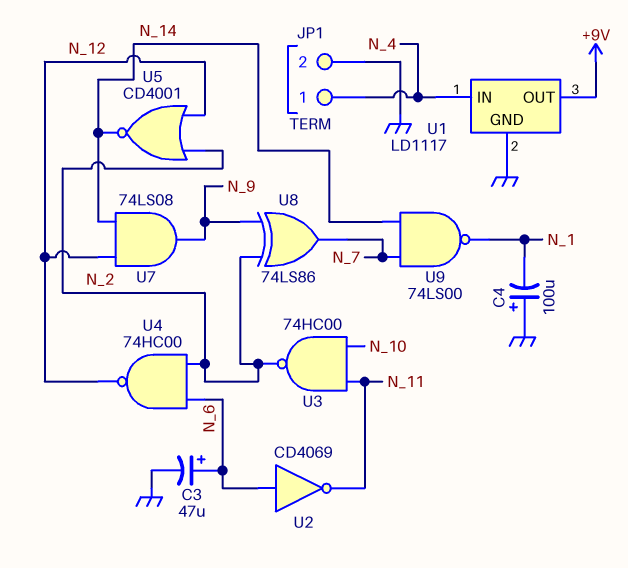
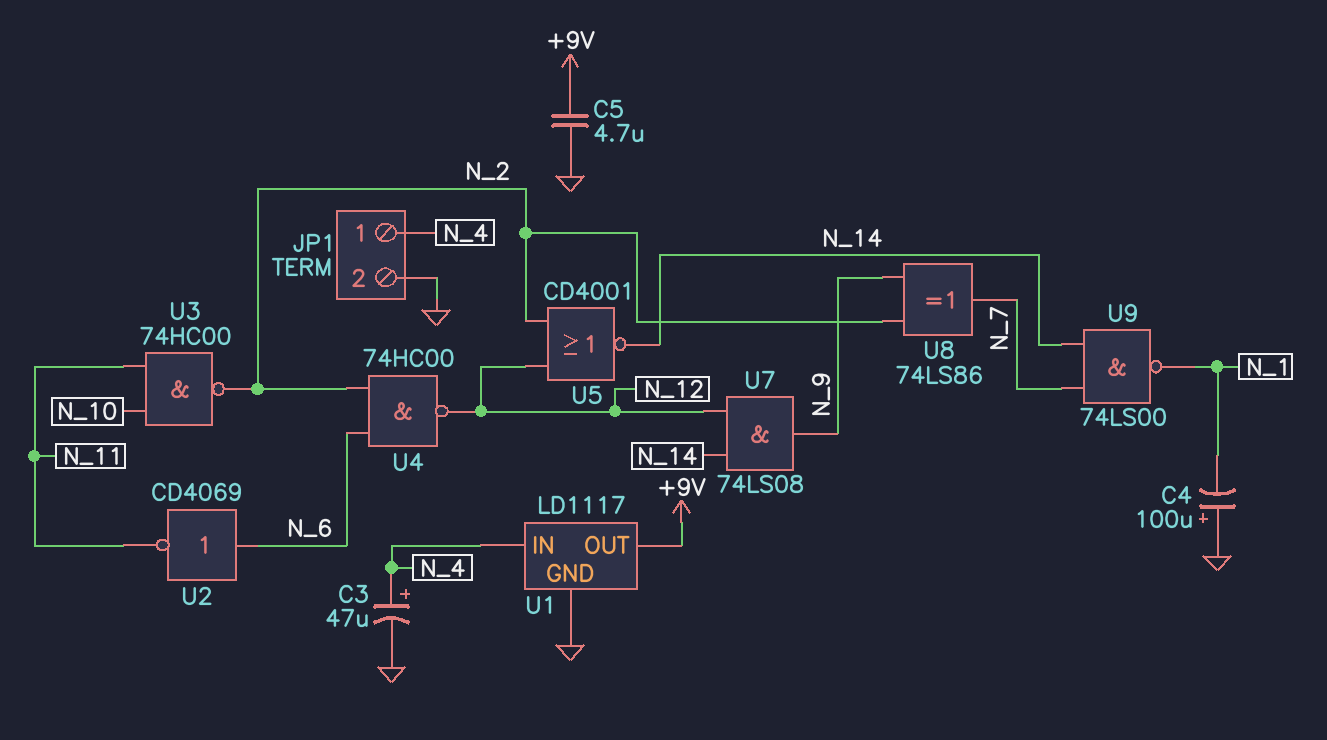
C3: 47uF (plus N_6, minus GND) -> 47uF (plus N_4, minus GND)
C5: none -> 4.7uF (+9V, GND)

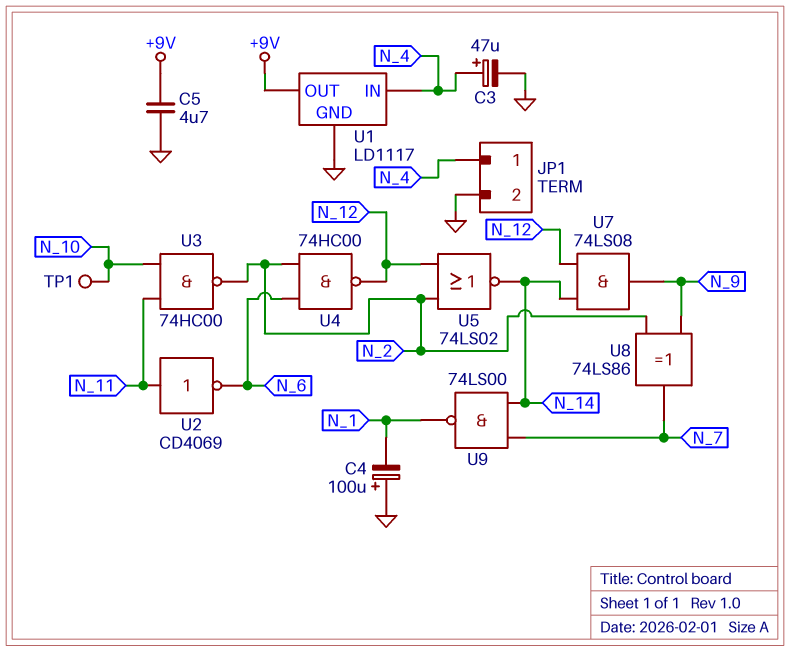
TP1: none -> test point (N_10)
U2: NOT CD4069 (in N_6, out N_11) -> NOT CD4069 (in N_11, out N_6)
U5: NOR CD4001 (in N_2, in N_12, out N_14) -> NOR 74LS02 (in N_2, in N_12, out N_14)

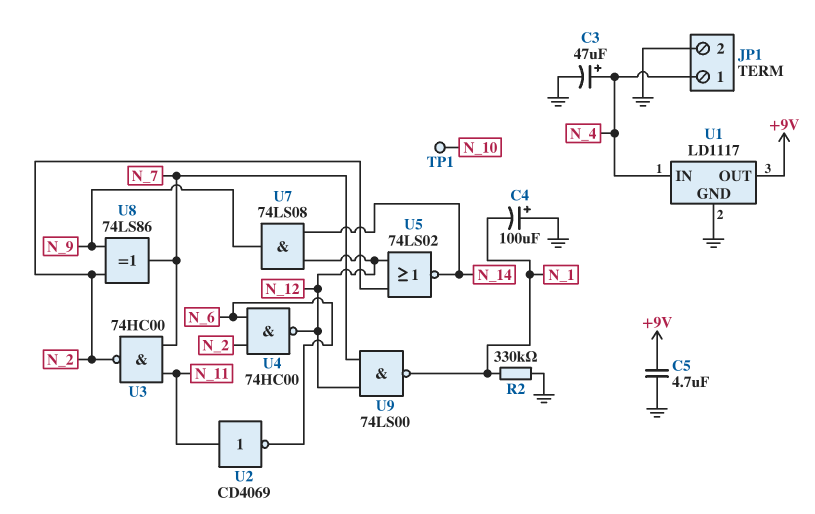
R2: none -> 330k (GND, N_1)
U3: NAND 74HC00 (in N_10, in N_11, out N_2) -> NAND 74HC00 (in N_7, in N_11, out N_2)
U9: NAND 74LS00 (in N_7, in N_14, out N_1) -> NAND 74LS00 (in N_7, in N_12, out N_1)

